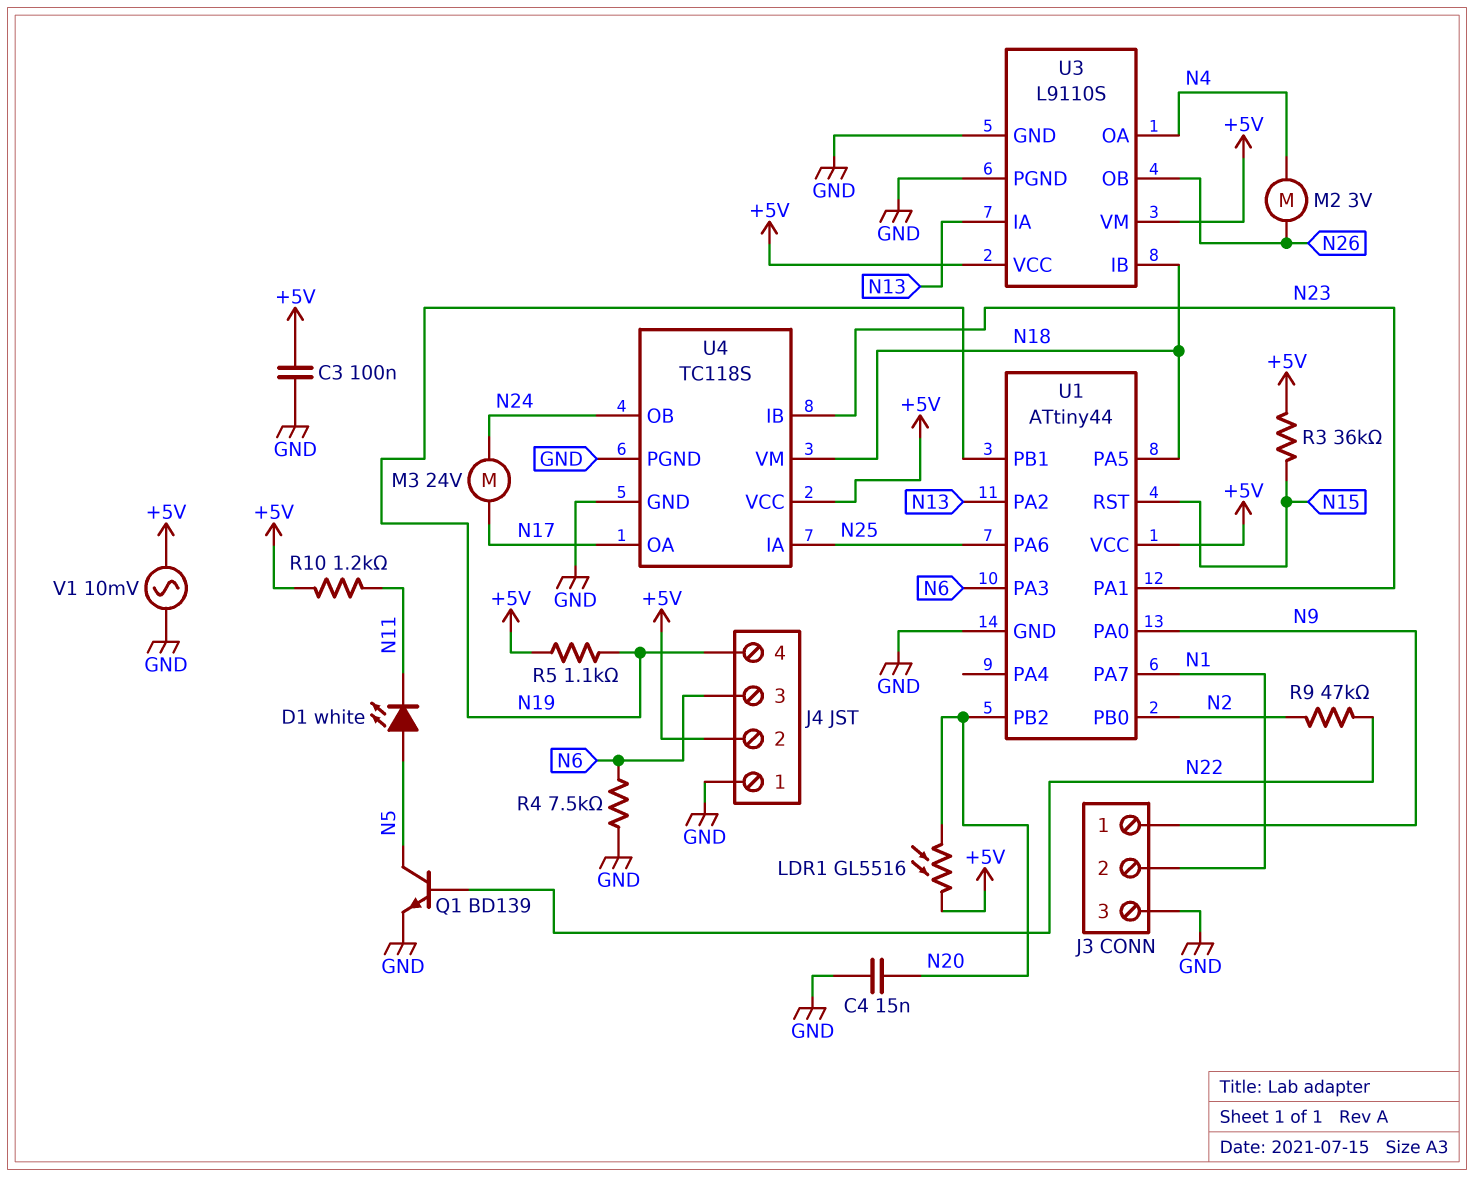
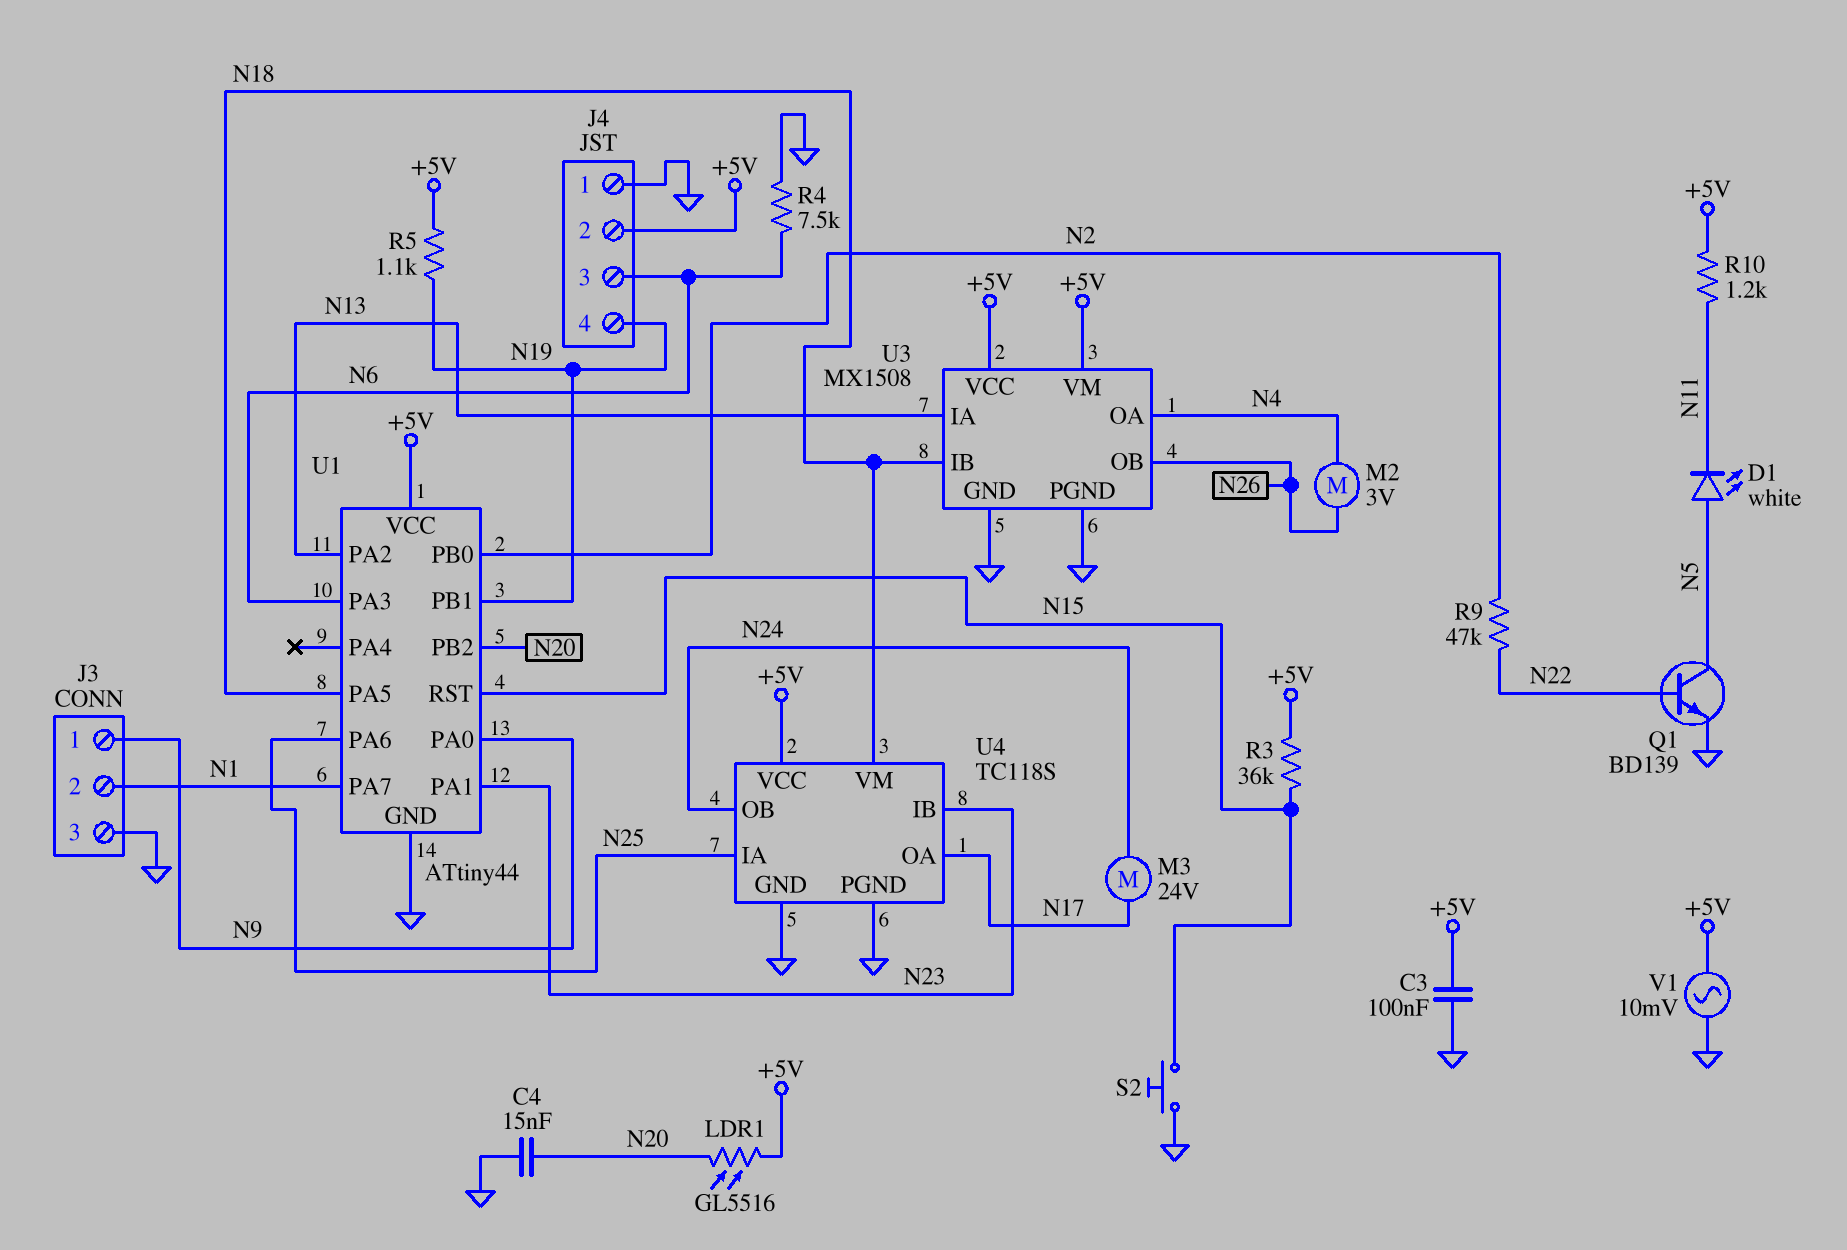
S2: none -> button (GND, N15)
U3: L9110S -> MX1508

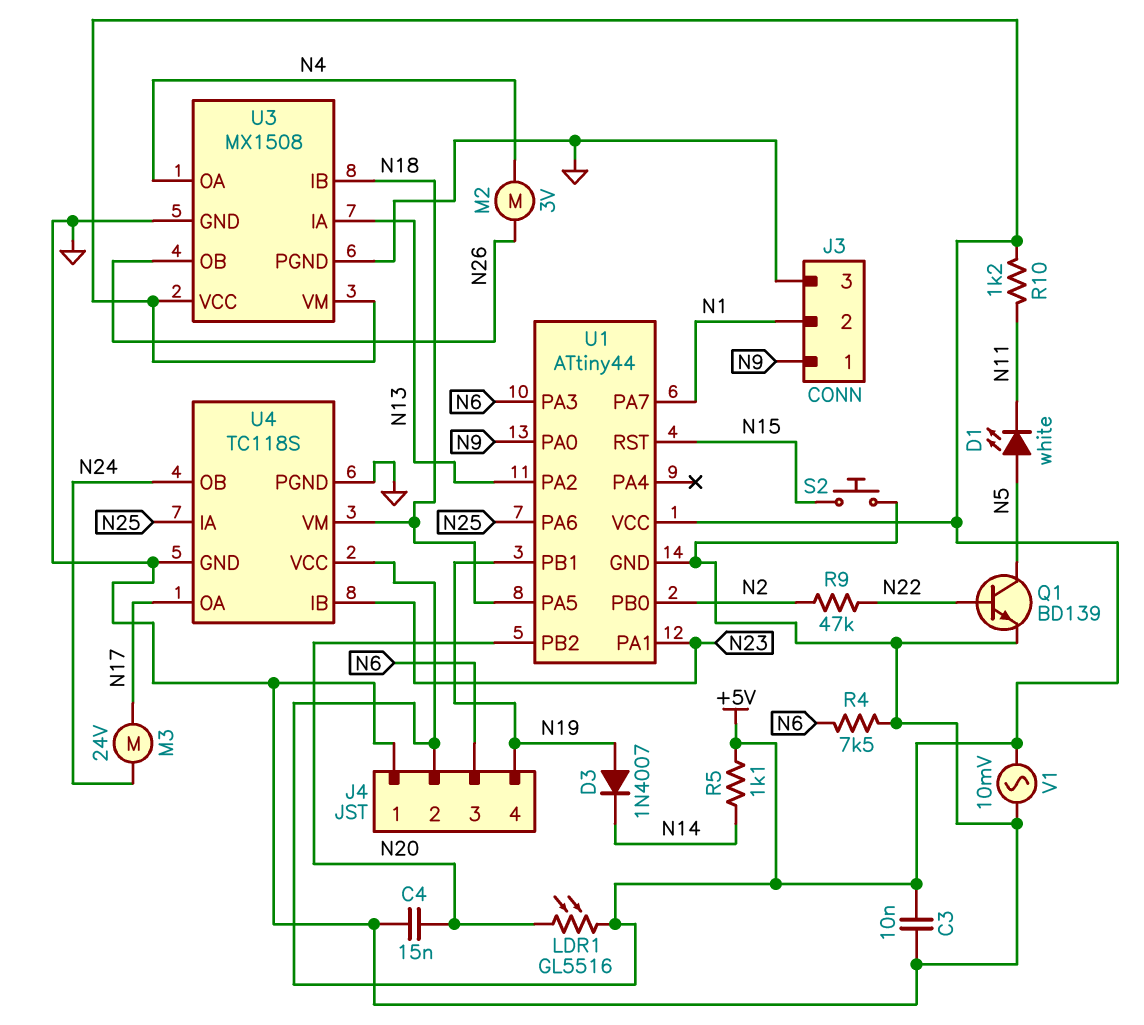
C3: 100nF (+5V, GND) -> 10nF (+5V, GND)
D3: none -> diode 1N4007 (A N19, K N14)
R3: 36k (+5V, N15) -> none
R5: 1.1k (+5V, N19) -> 1.1k (+5V, N14)

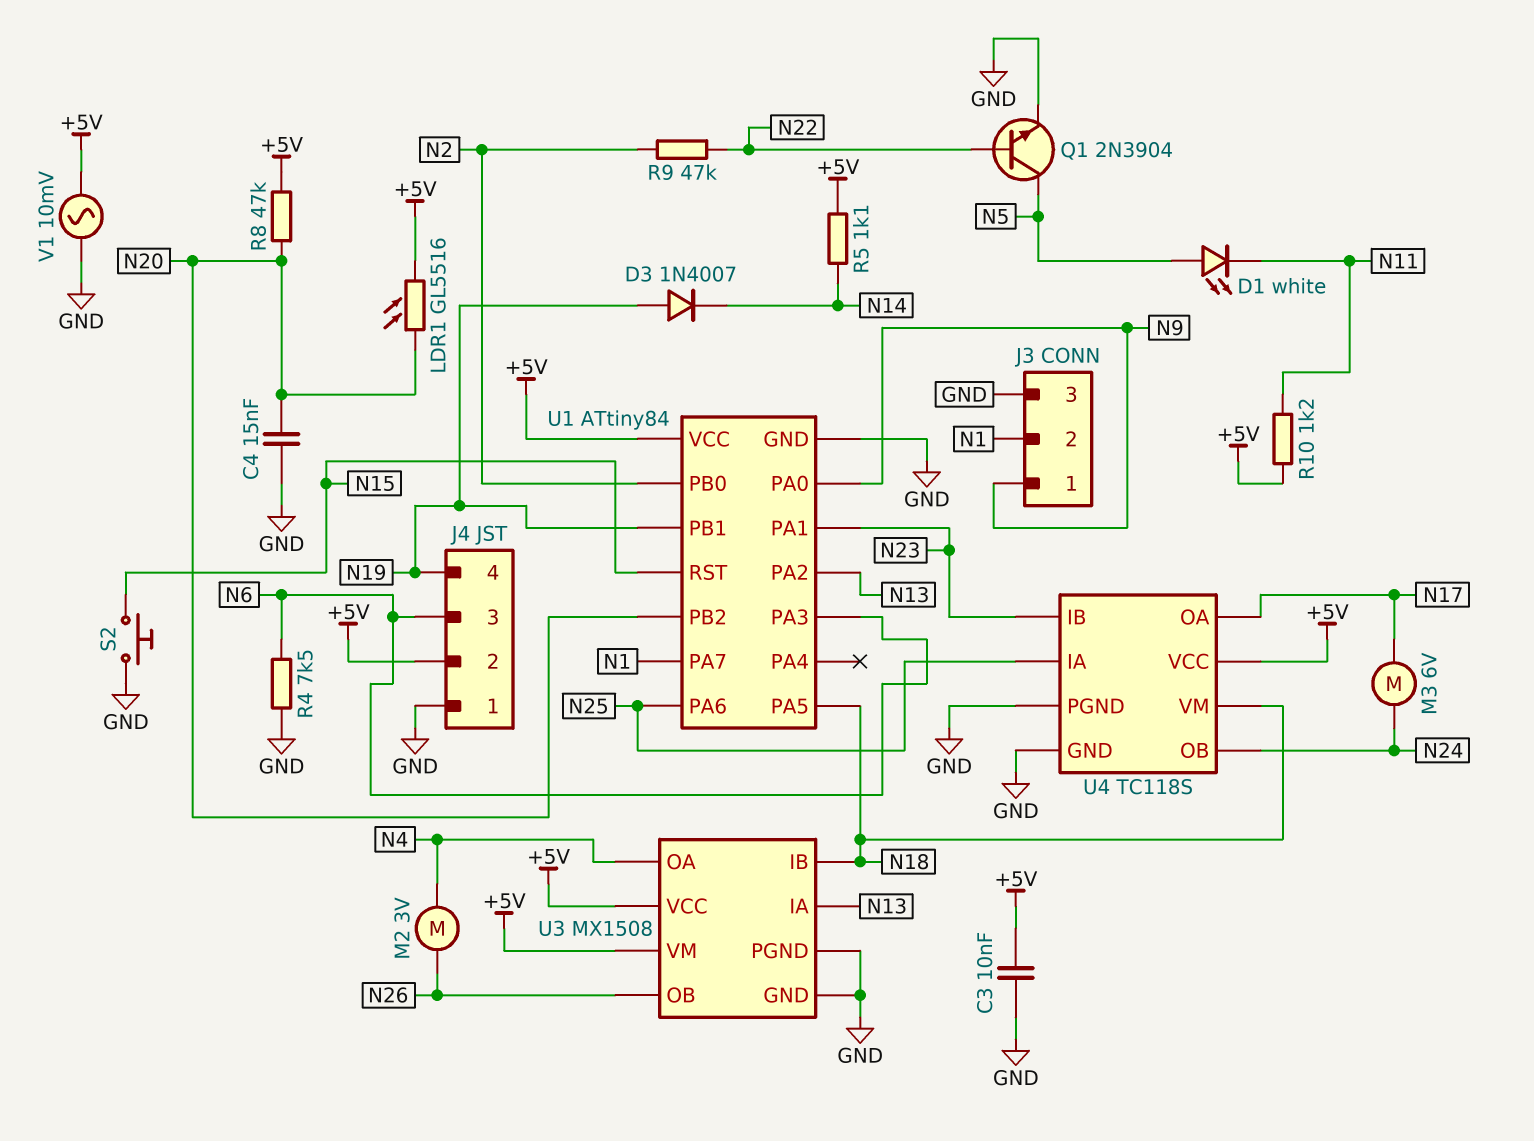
M3: motor 24V (N17, N24) -> motor 6V (N17, N24)
Q1: NPN BD139 (B N22, C N5, E GND) -> NPN 2N3904 (B N22, C N5, E GND)
R8: none -> 47k (+5V, N20)
U1: ATtiny44 -> ATtiny84

